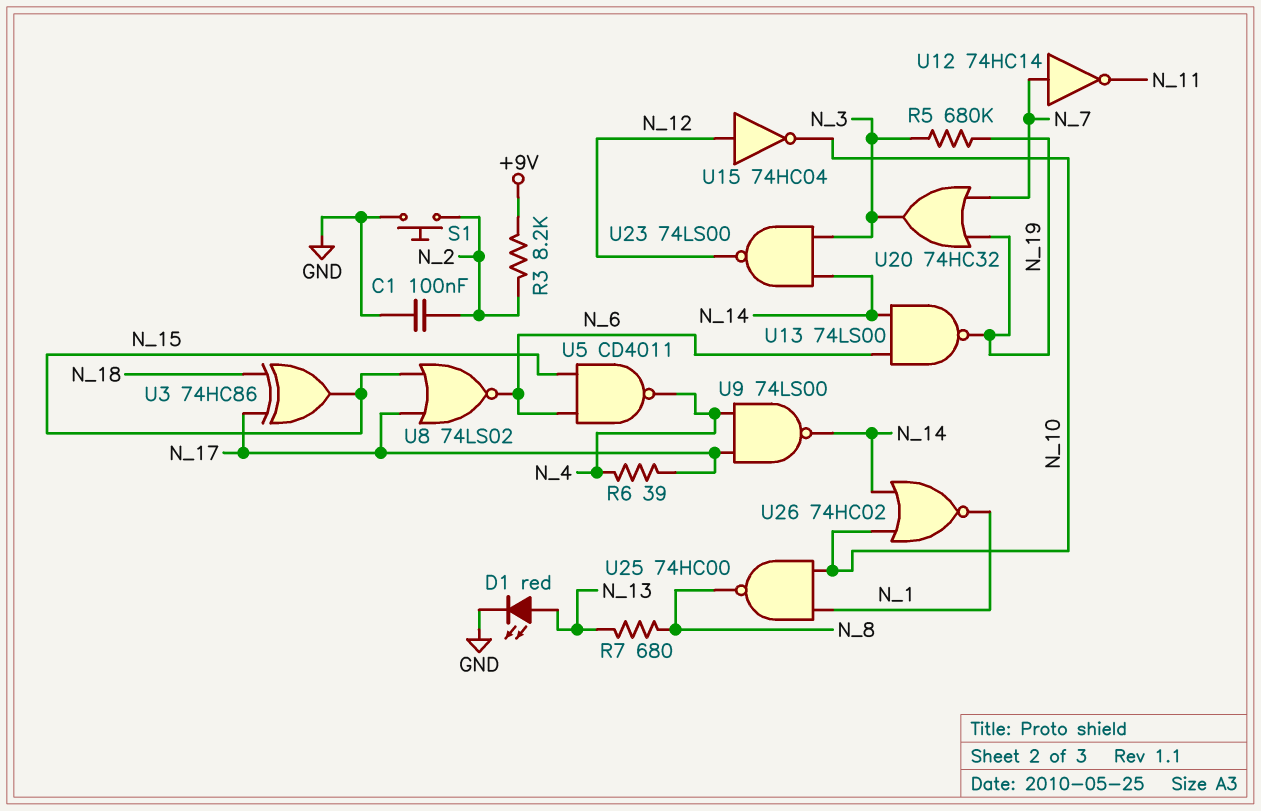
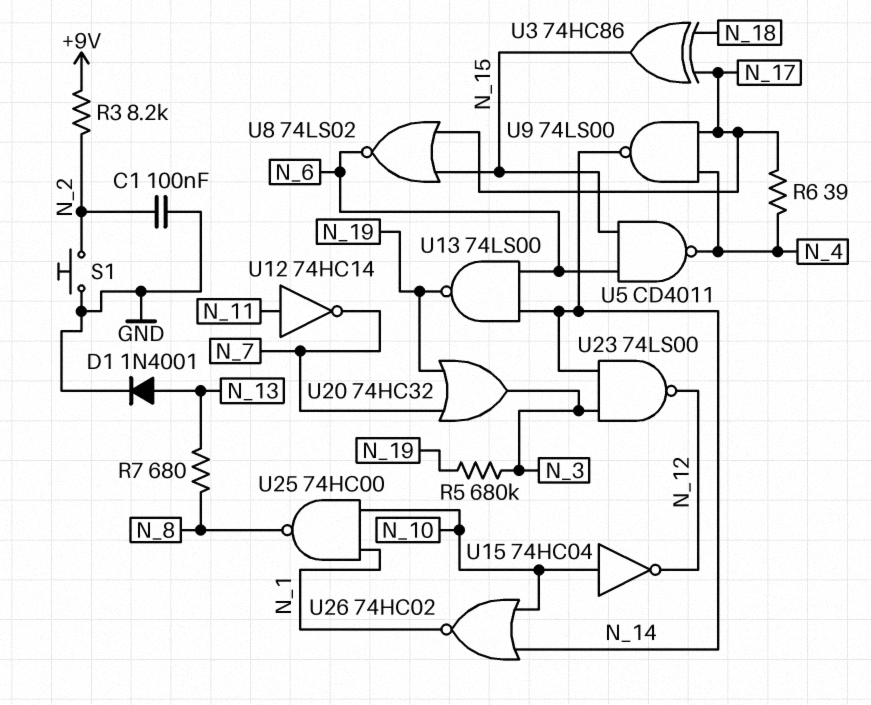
D1: LED red (A N_13, K GND) -> diode 1N4001 (A N_13, K GND)
U12: NOT 74HC14 (in N_7, out N_11) -> NOT 74HC14 (in N_11, out N_7)
U15: NOT 74HC04 (in N_12, out N_10) -> NOT 74HC04 (in N_10, out N_12)

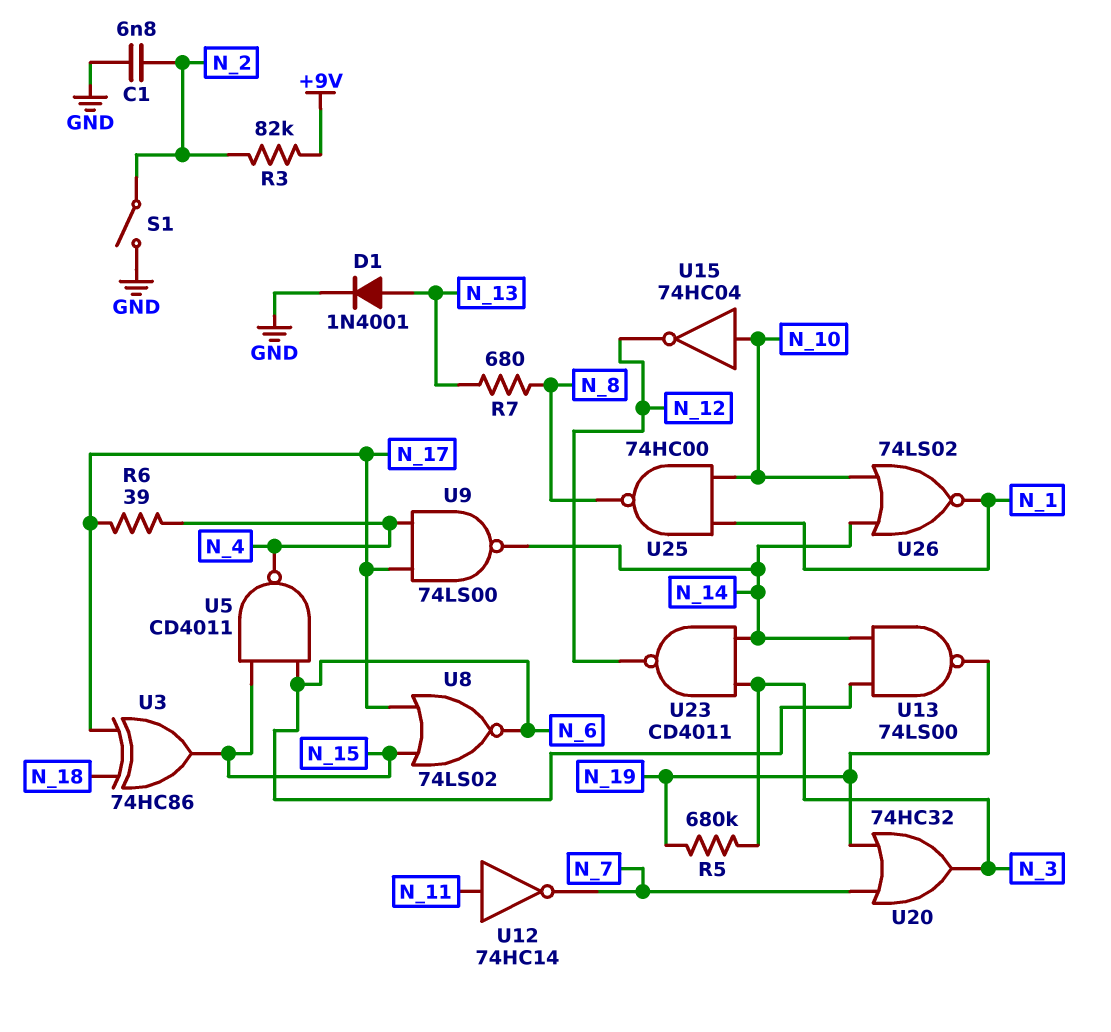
C1: 100nF (GND, N_2) -> 6.8nF (GND, N_2)
R3: 8.2k (+9V, N_2) -> 82k (+9V, N_2)
S1: button (GND, N_2) -> switch (GND, N_2)
U23: NAND 74LS00 (in N_3, in N_14, out N_12) -> NAND CD4011 (in N_3, in N_14, out N_12)
U26: NOR 74HC02 (in N_10, in N_14, out N_1) -> NOR 74LS02 (in N_10, in N_14, out N_1)

